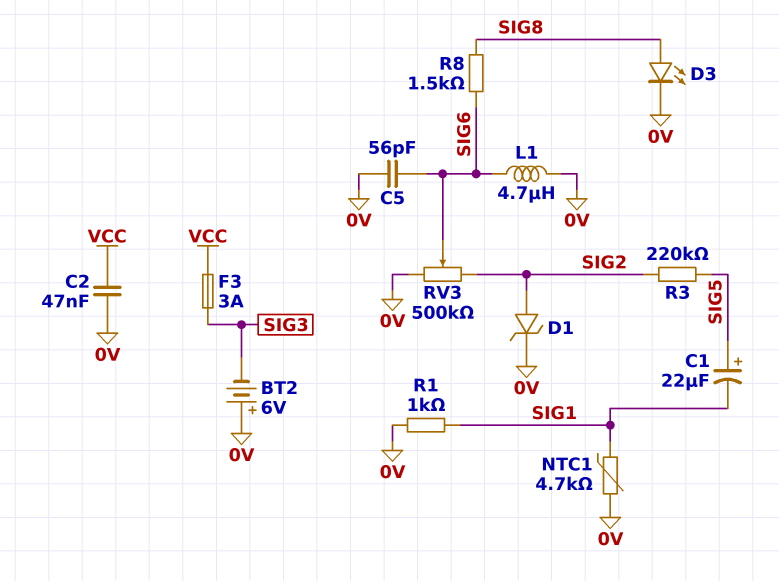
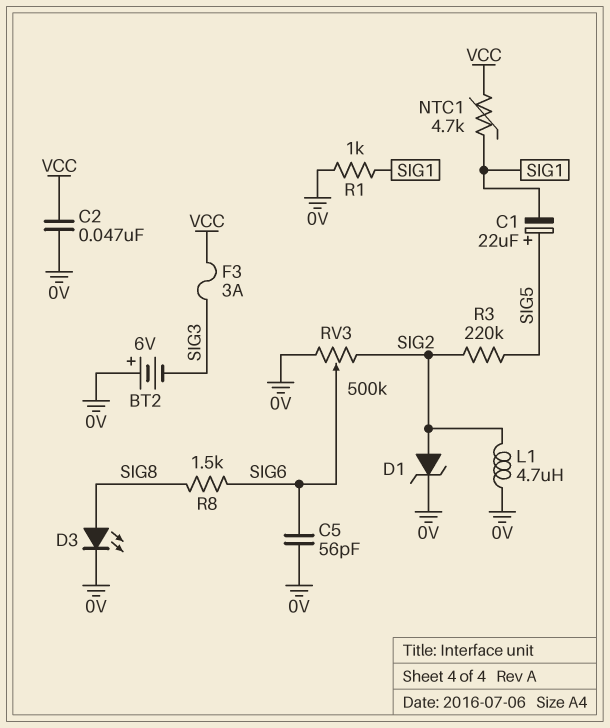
L1: 4.7uH (0V, SIG6) -> 4.7uH (0V, SIG2)
NTC1: 4.7k (0V, SIG1) -> 4.7k (SIG1, VCC)

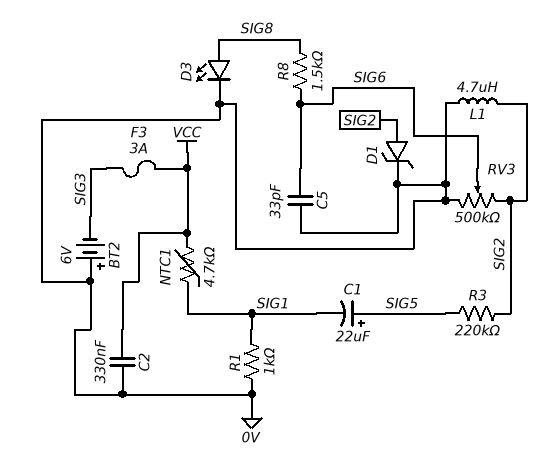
C2: 47nF (0V, VCC) -> 330nF (0V, VCC)
C5: 56pF (0V, SIG6) -> 33pF (0V, SIG6)

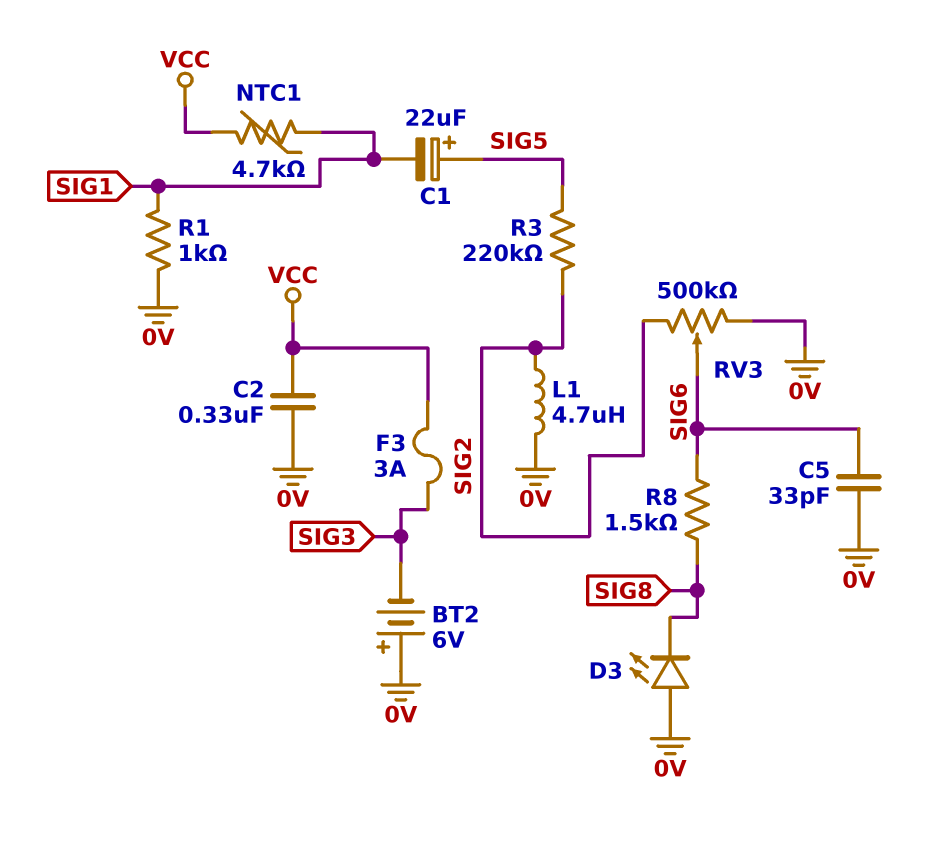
D1: zener (A SIG2, K 0V) -> none
D3: LED (A SIG8, K 0V) -> LED (A 0V, K SIG8)

